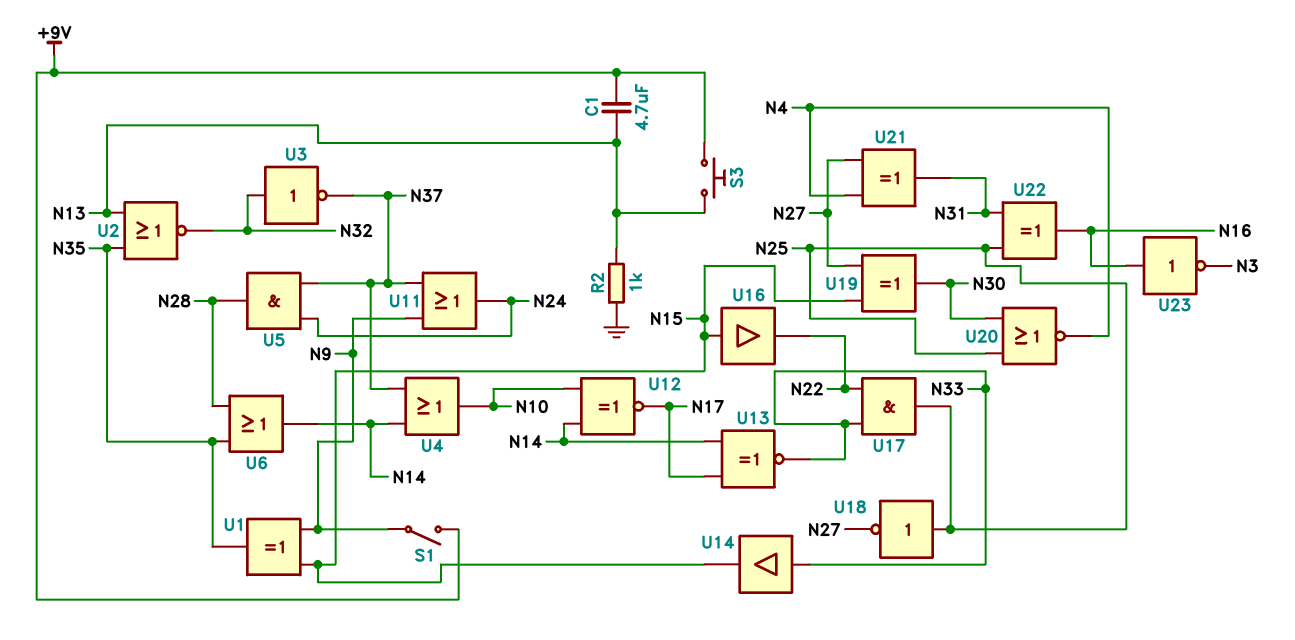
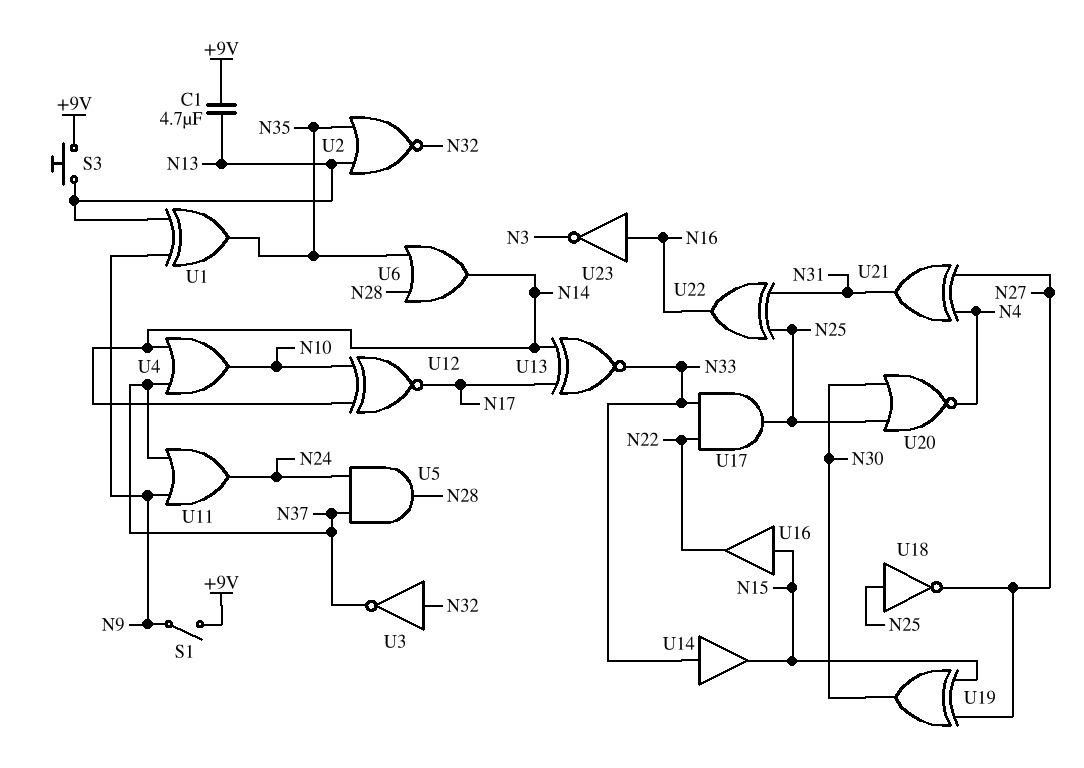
R2: 1k (GND, N13) -> none
U1: XOR (in N9, in N15, out N35) -> XOR (in N9, in N13, out N35)

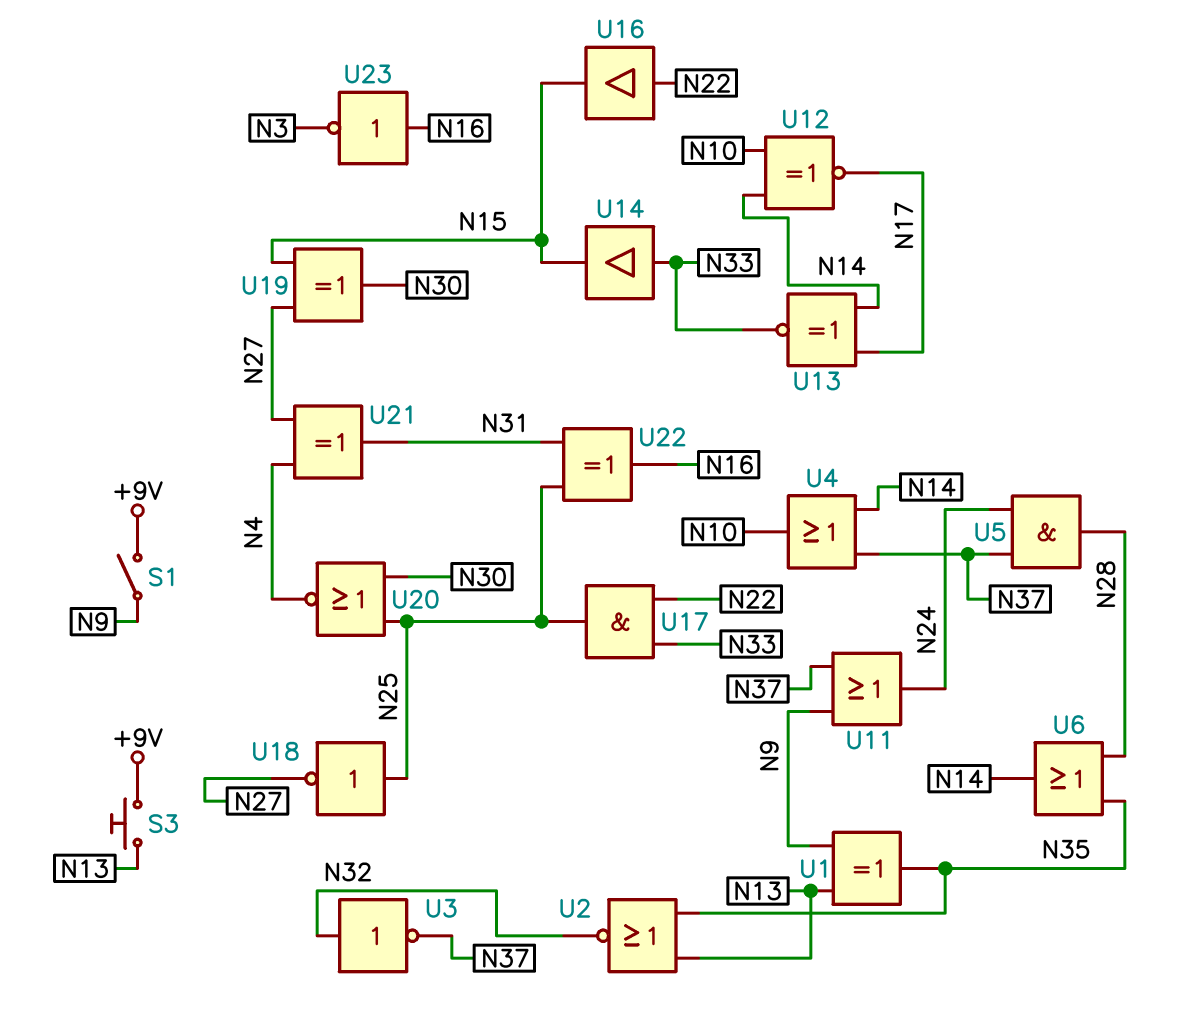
C1: 4.7uF (+9V, N13) -> none
U16: buffer (in N15, out N22) -> buffer (in N22, out N15)

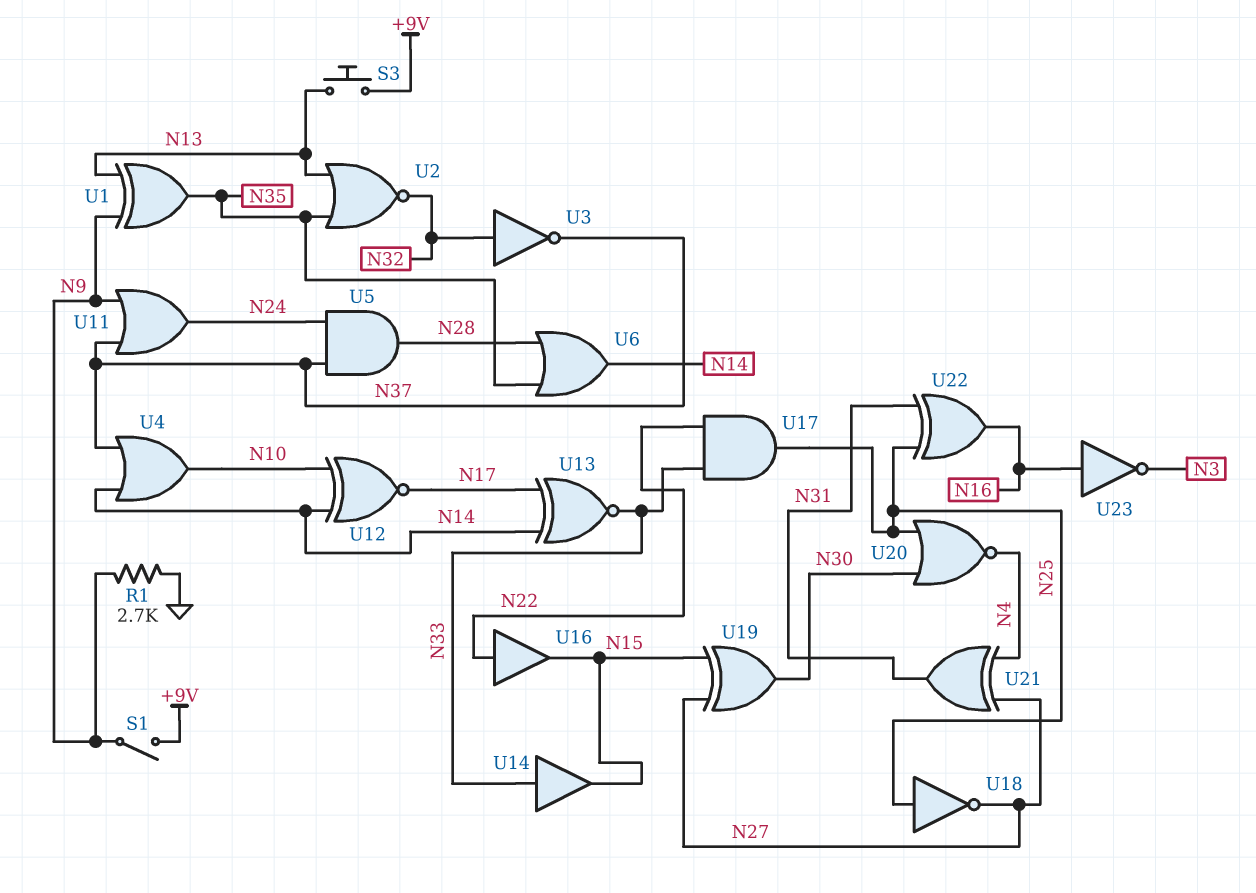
R1: none -> 2.7k (GND, N9)

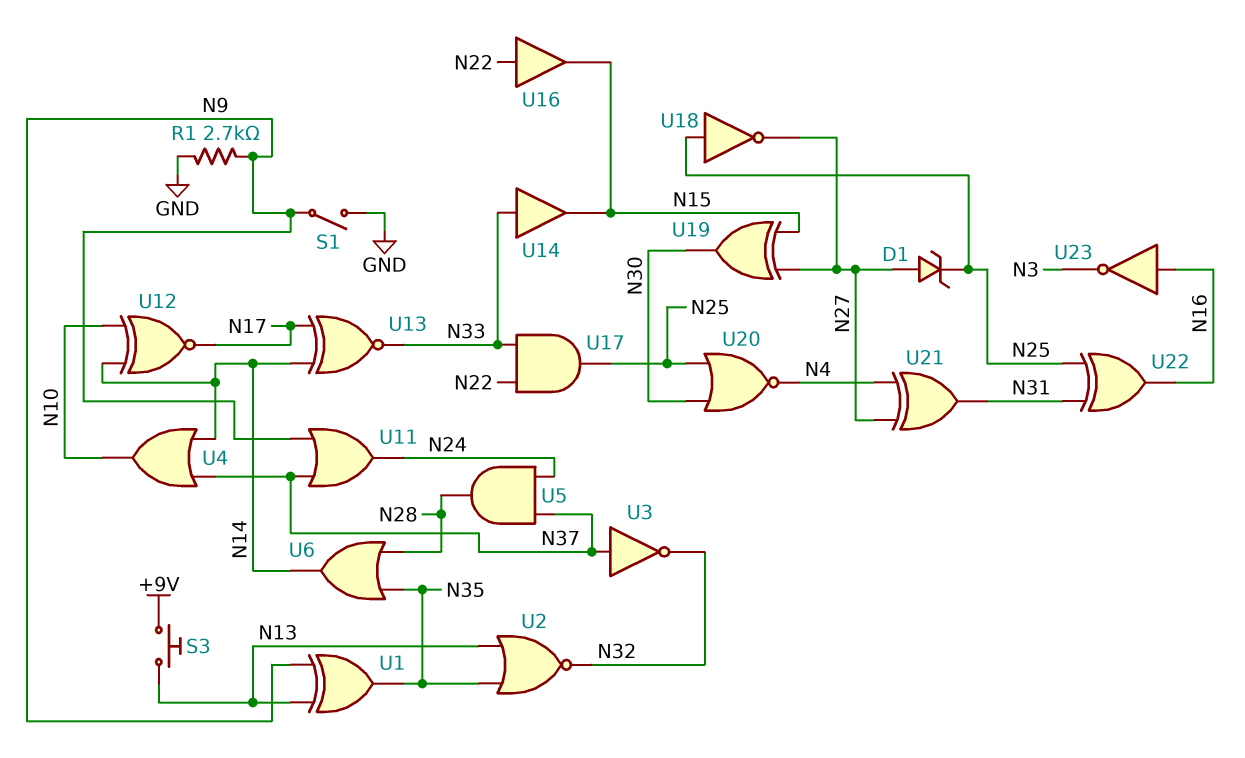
D1: none -> zener (A N27, K N25)
S1: switch (+9V, N9) -> switch (GND, N9)
U3: NOT (in N32, out N37) -> NOT (in N37, out N32)

